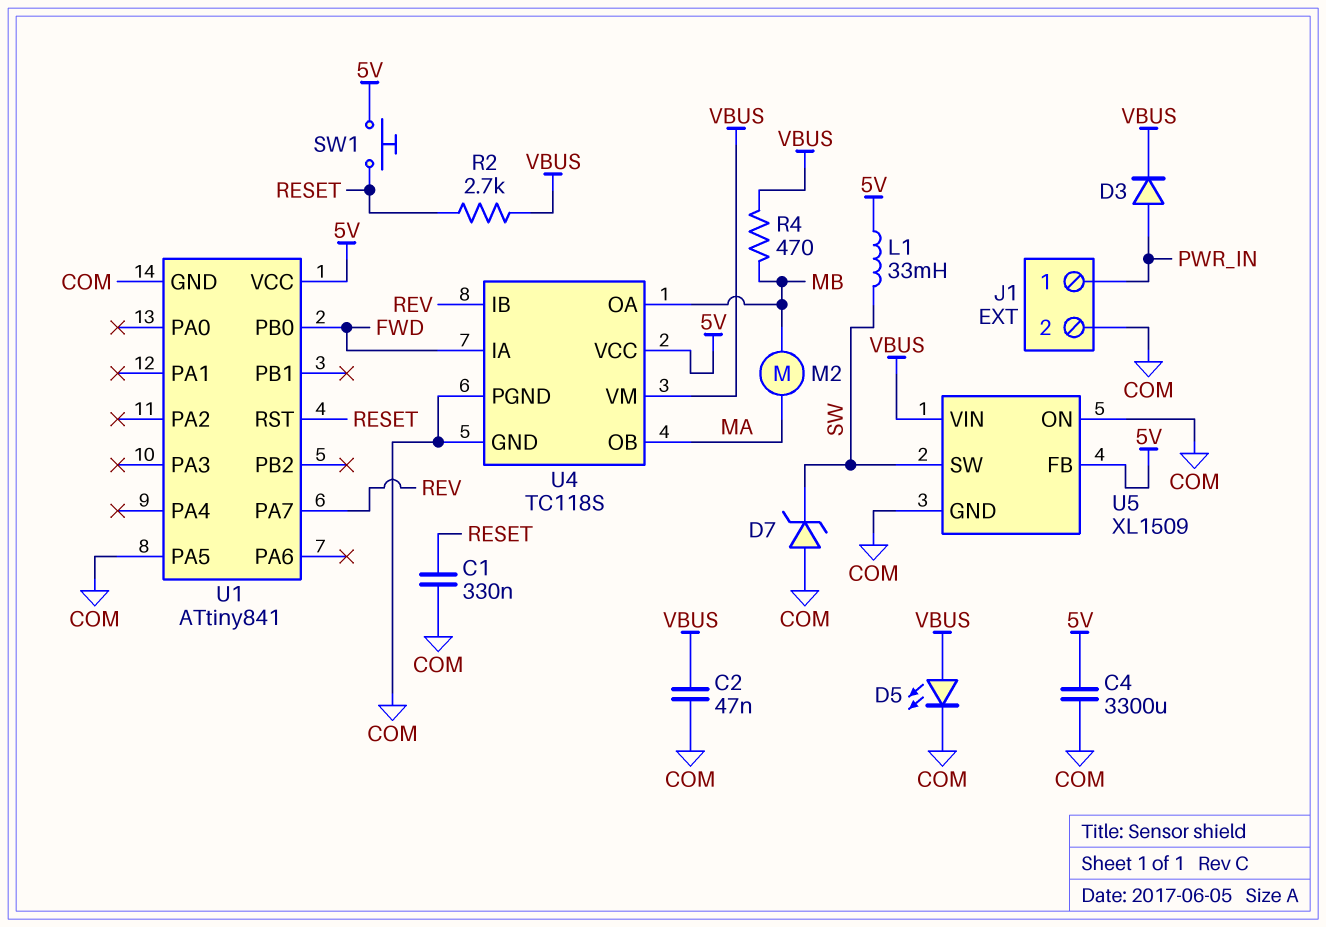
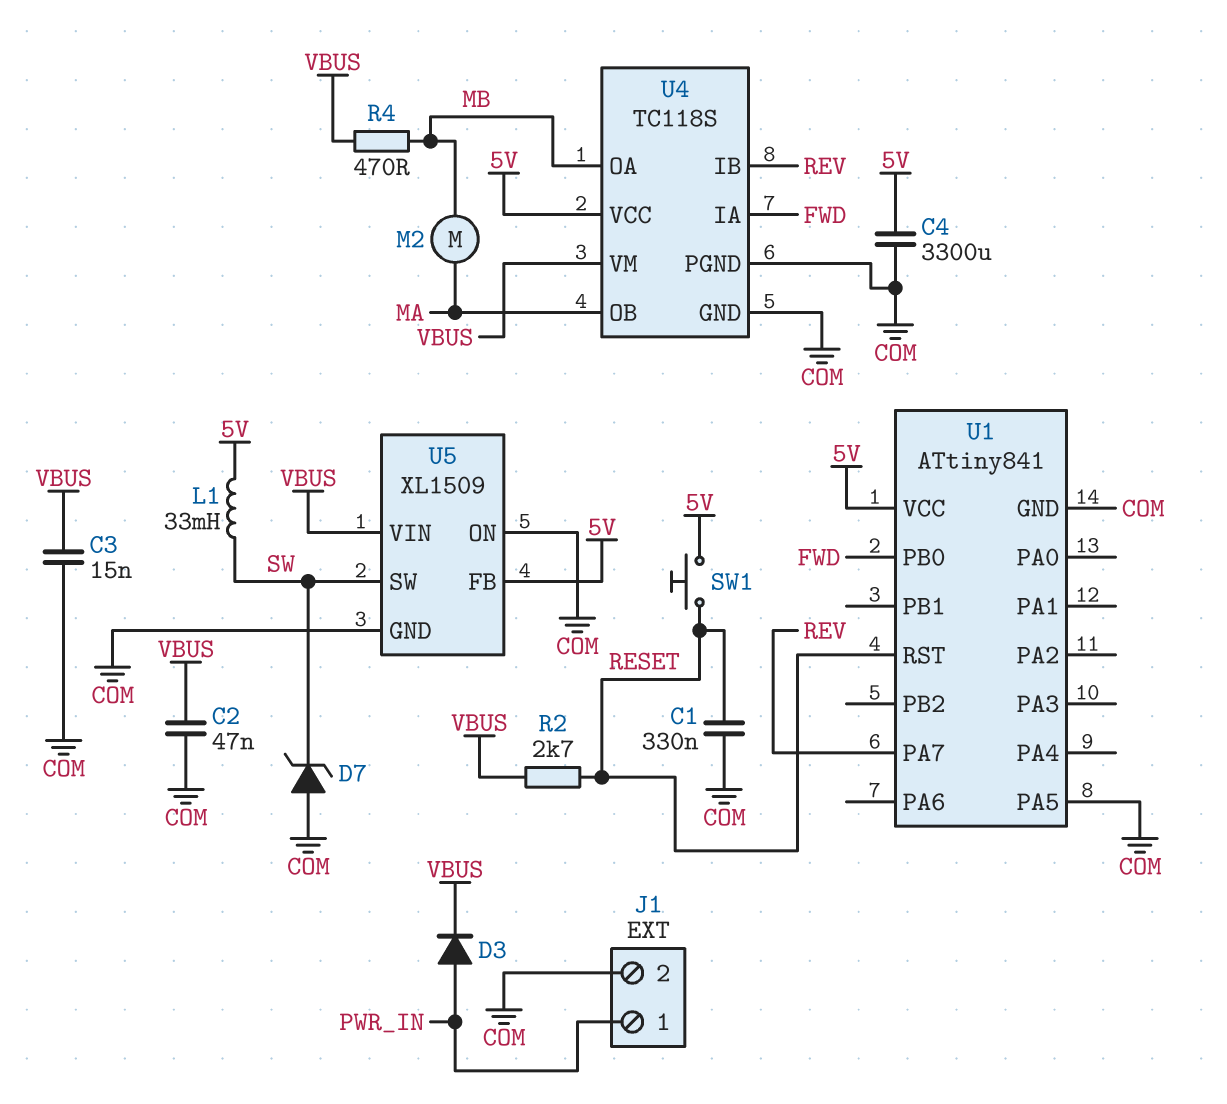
C3: none -> 15nF (COM, VBUS)
D5: LED (A VBUS, K COM) -> none

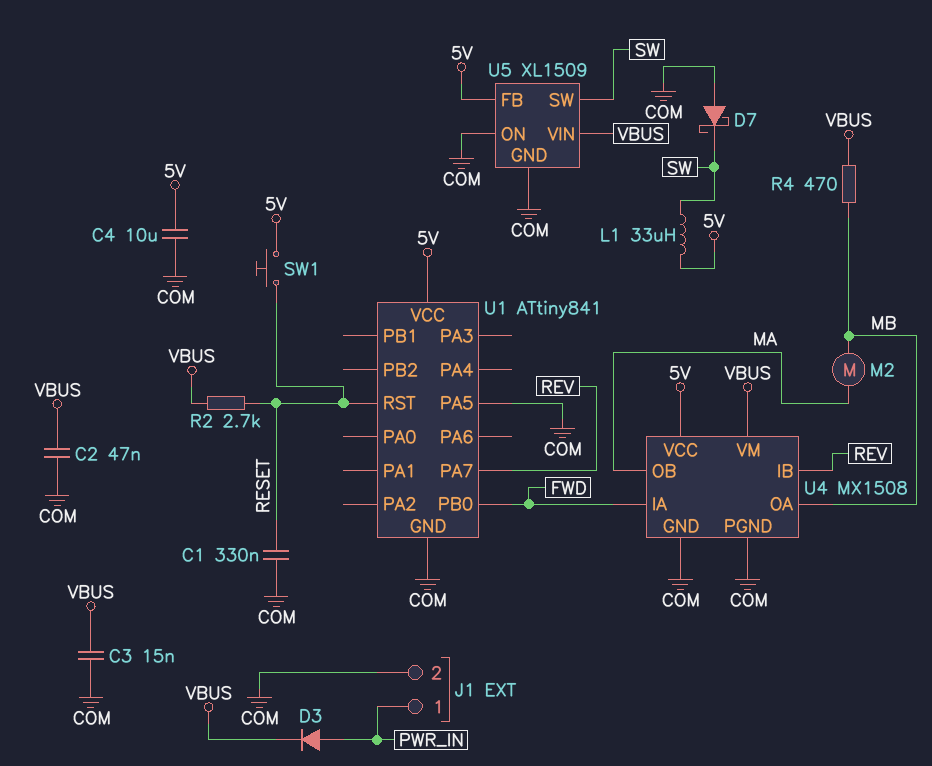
C4: 3300uF (5V, COM) -> 10uF (5V, COM)
D7: zener (A COM, K SW) -> schottky (A COM, K SW)
L1: 33mH (5V, SW) -> 33uH (5V, SW)
U4: TC118S -> MX1508

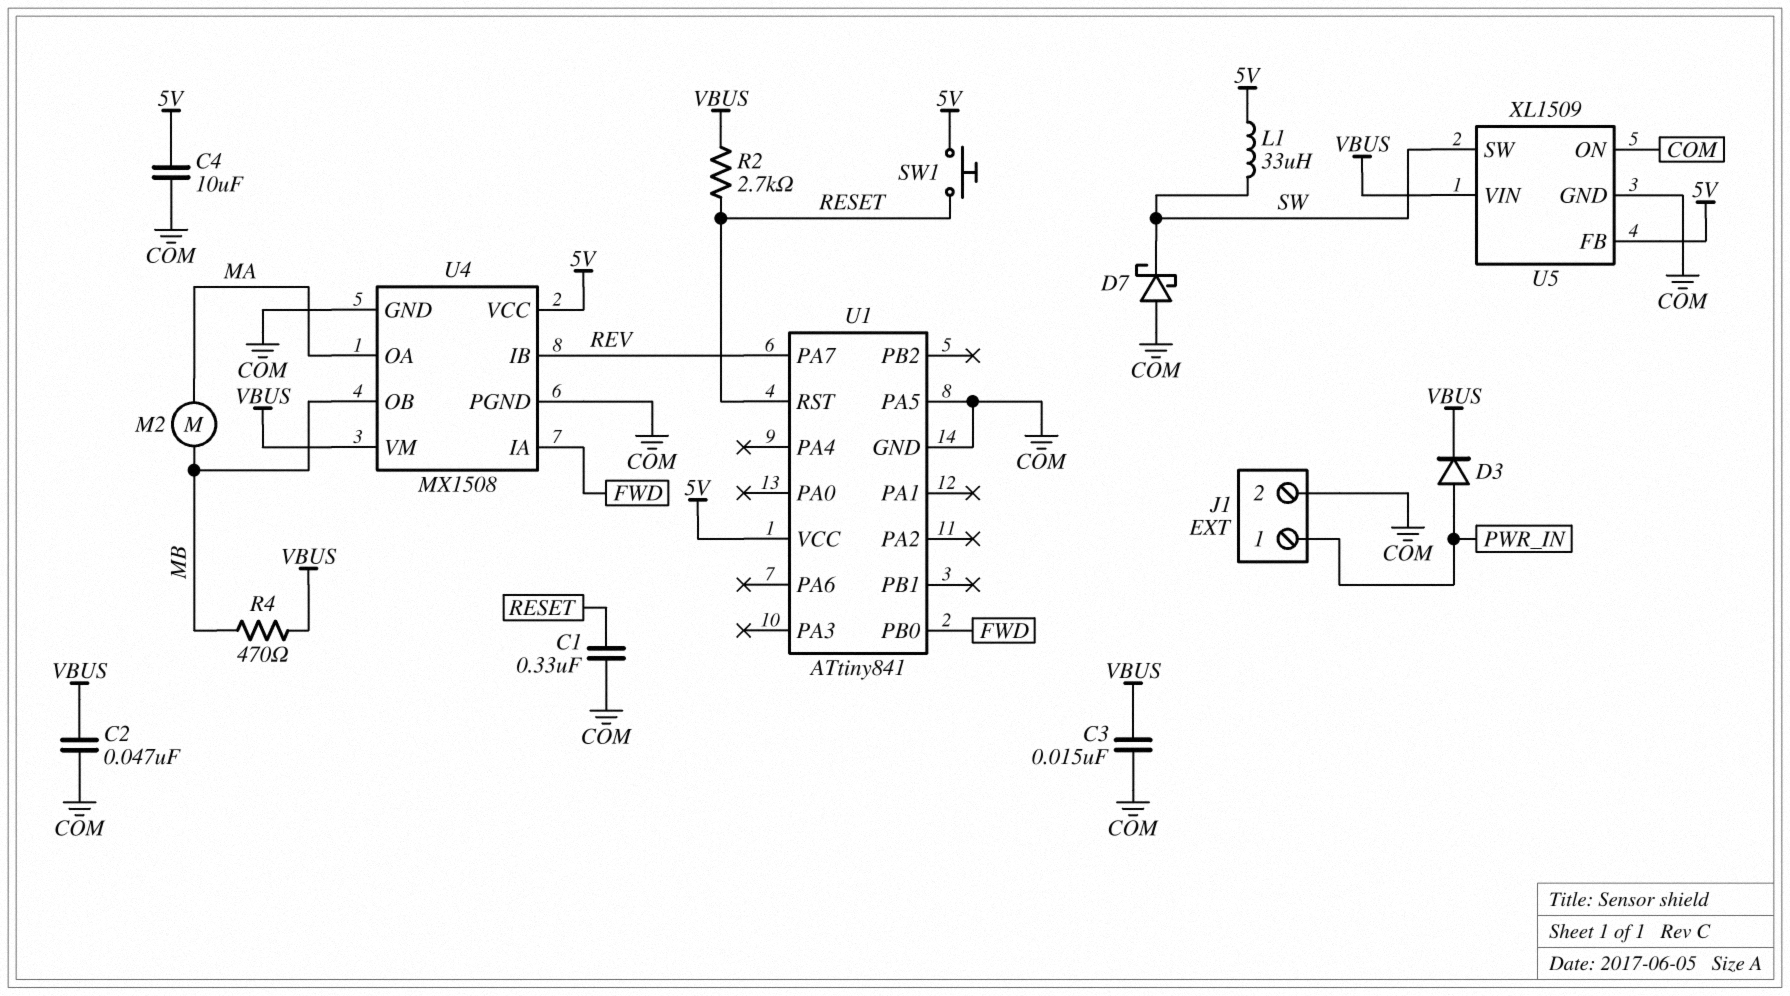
U4 pin OA: MB -> MA
U4 pin OB: MA -> MB

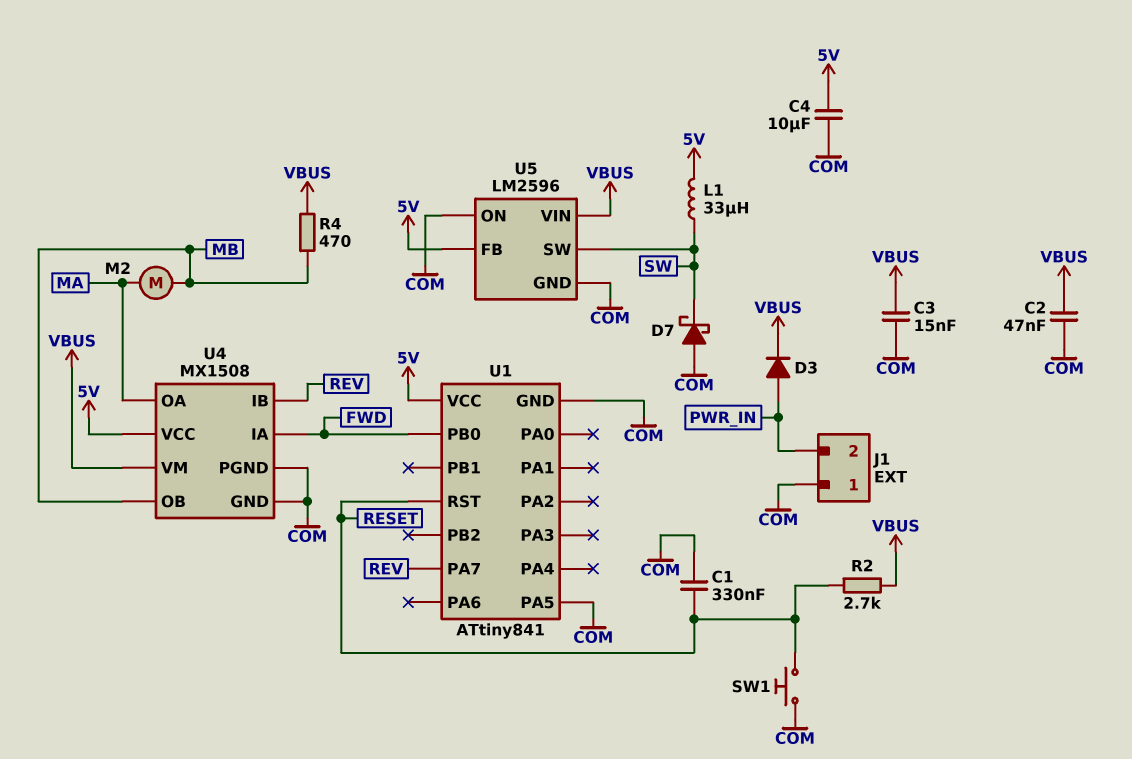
J1 pin 1: PWR_IN -> COM
J1 pin 2: COM -> PWR_IN
SW1: button (5V, RESET) -> button (COM, RESET)
U5: XL1509 -> LM2596

